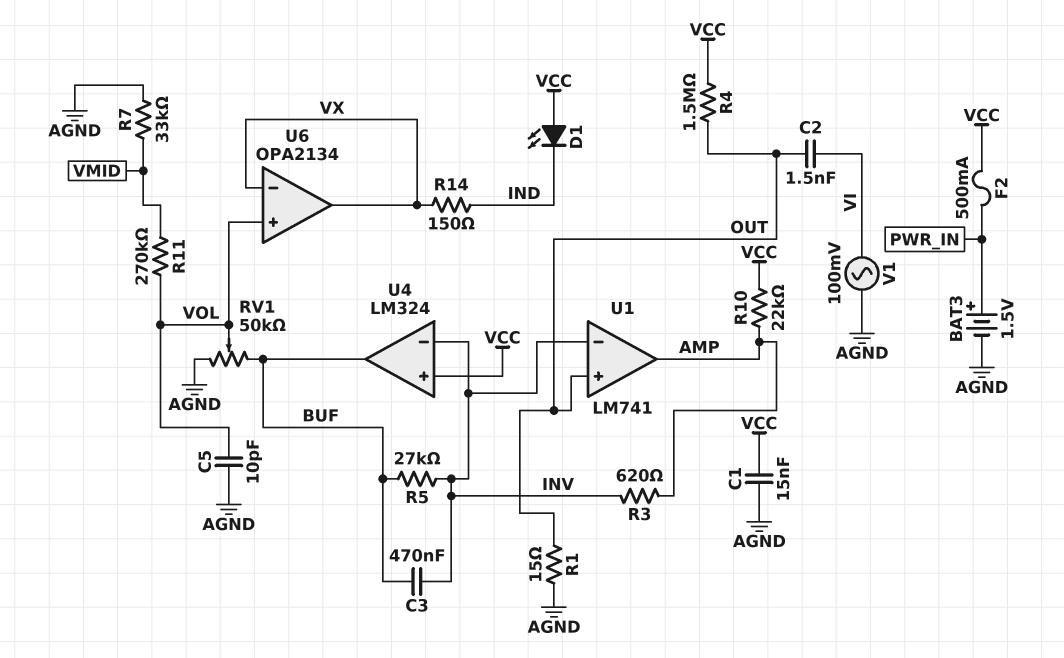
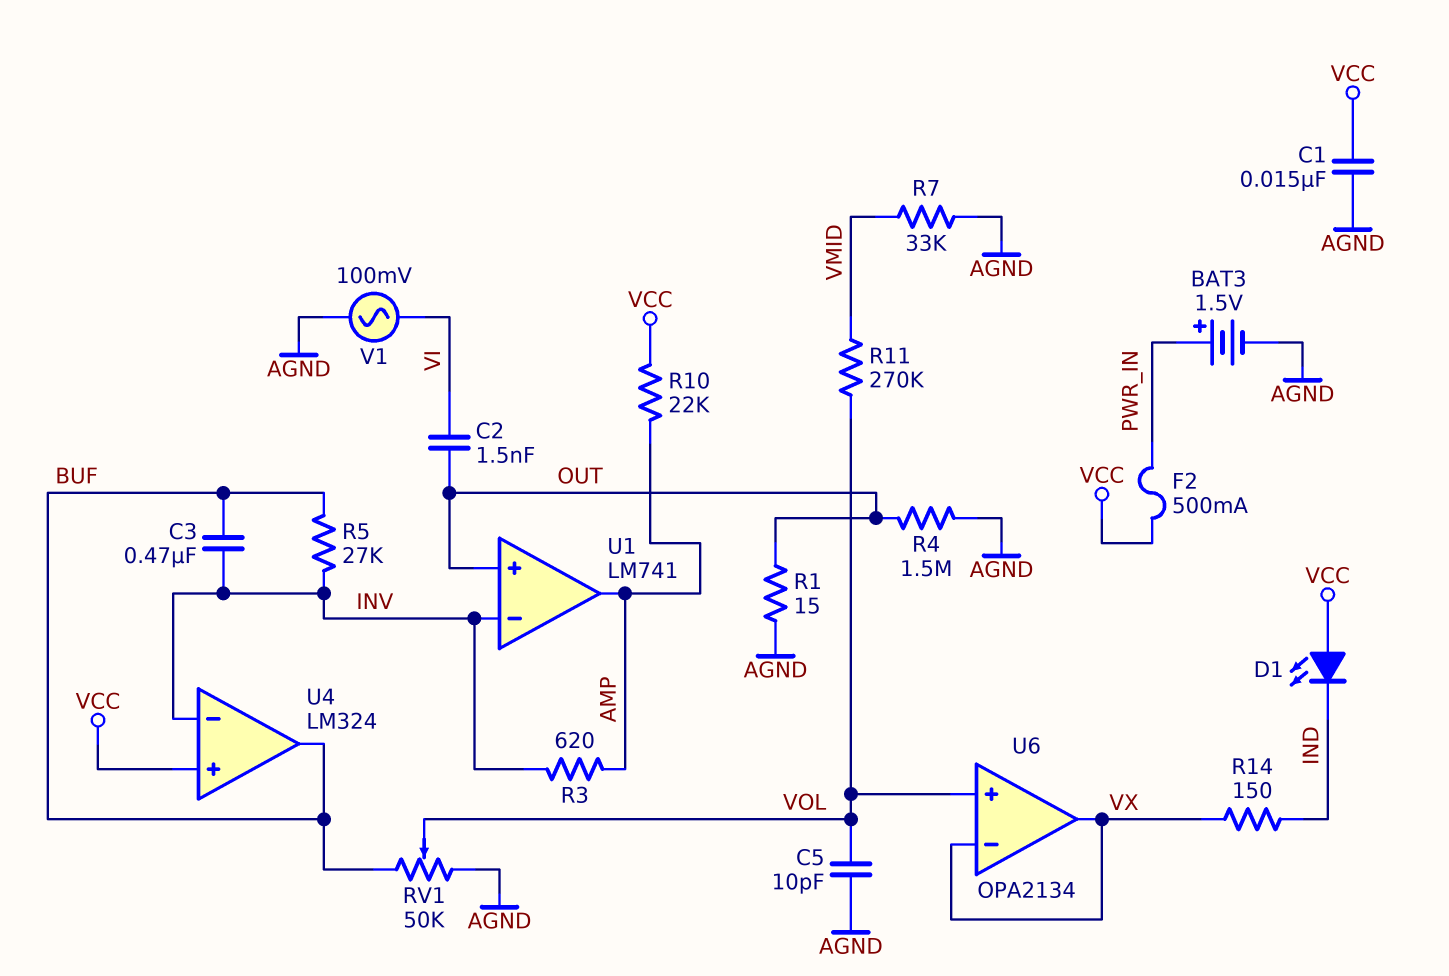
R4: 1.5M (OUT, VCC) -> 1.5M (AGND, OUT)

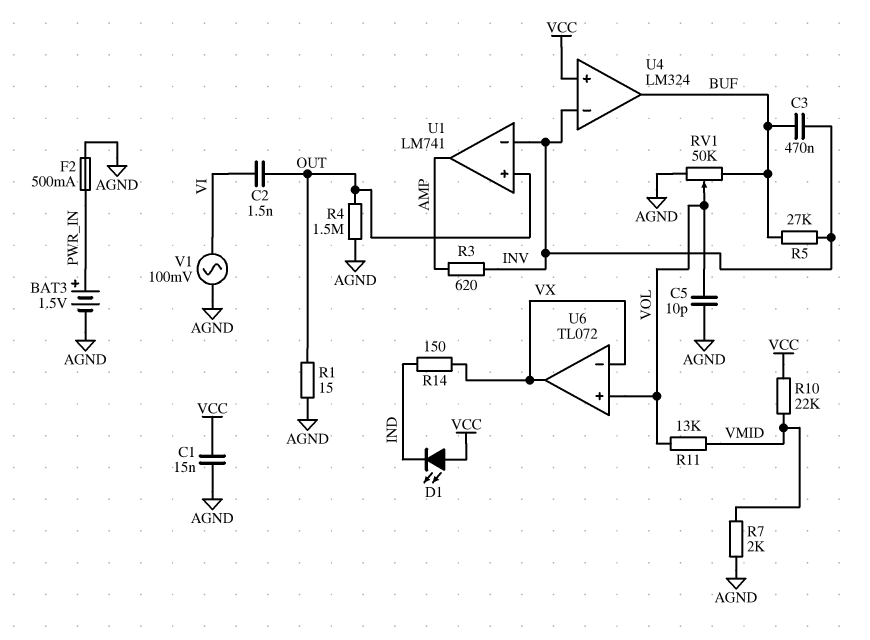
F2: 500mA (PWR_IN, VCC) -> 500mA (AGND, PWR_IN)
R7: 33k (AGND, VMID) -> 2k (AGND, VMID)
R10: 22k (AMP, VCC) -> 22k (VCC, VMID)
R11: 270k (VMID, VOL) -> 13k (VMID, VOL)
U6: OPA2134 -> TL072

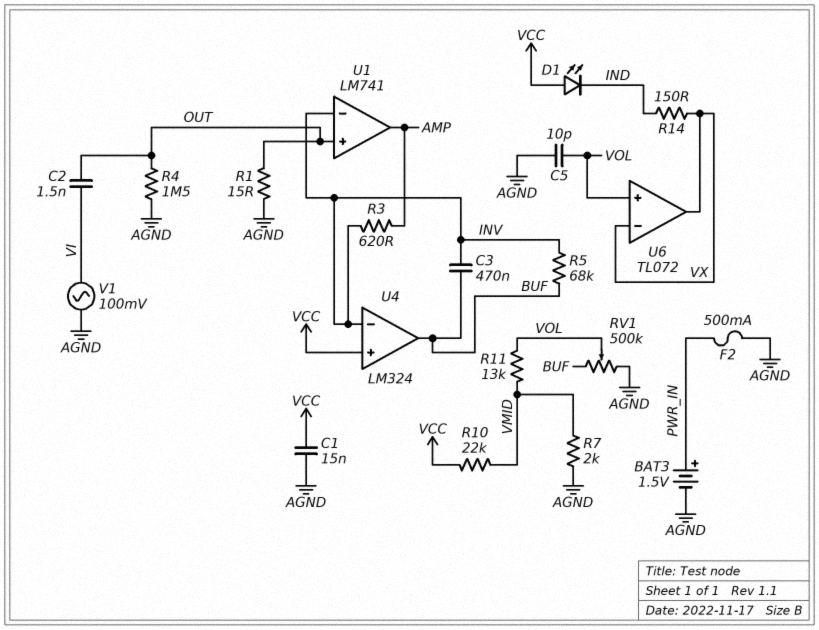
R5: 27k (BUF, INV) -> 68k (BUF, INV)
RV1: 50k (AGND, BUF, wiper VOL) -> 500k (AGND, BUF, wiper VOL)

